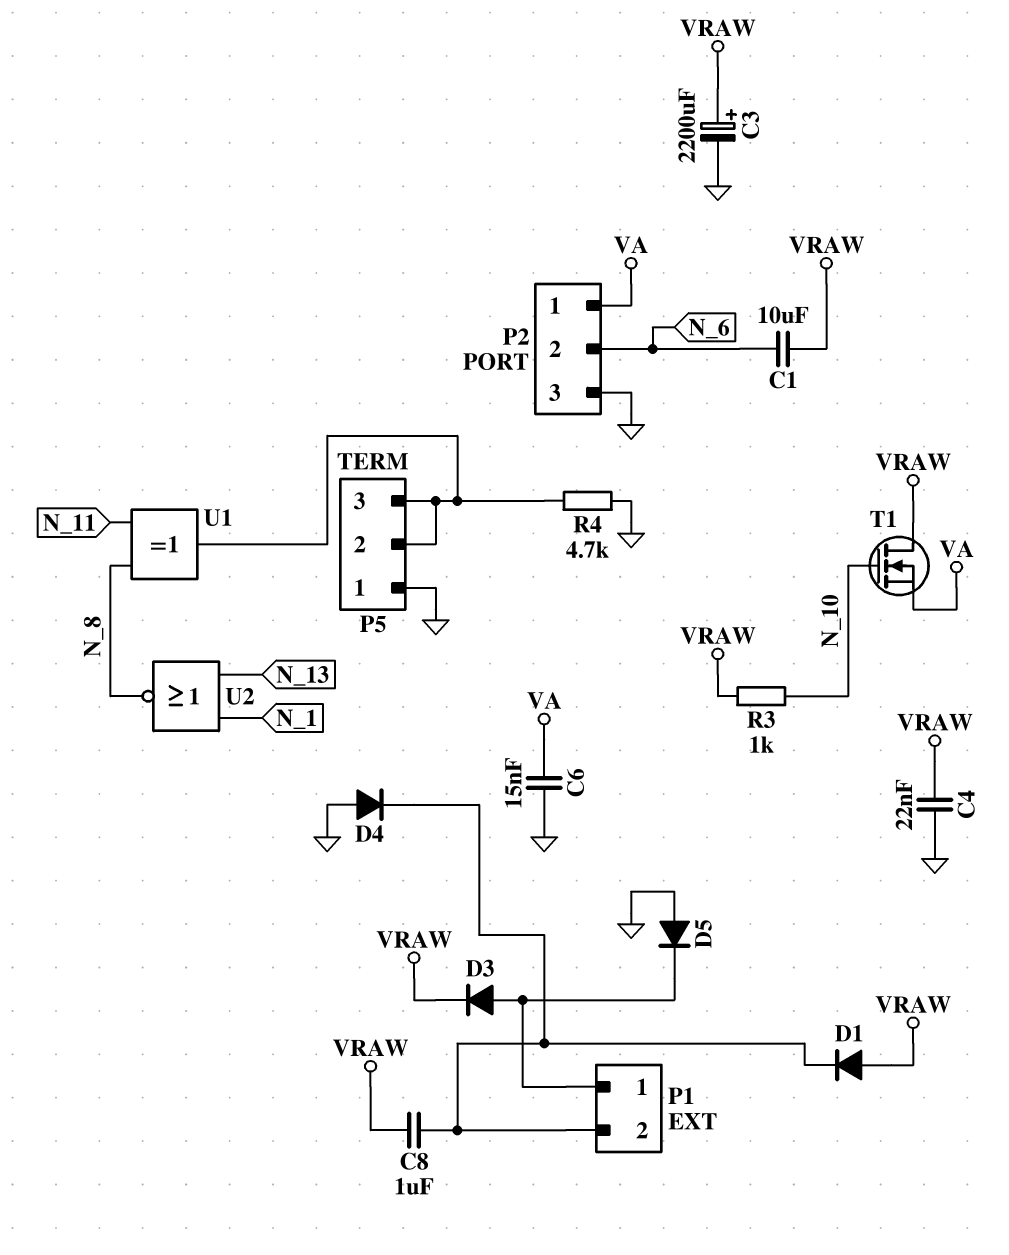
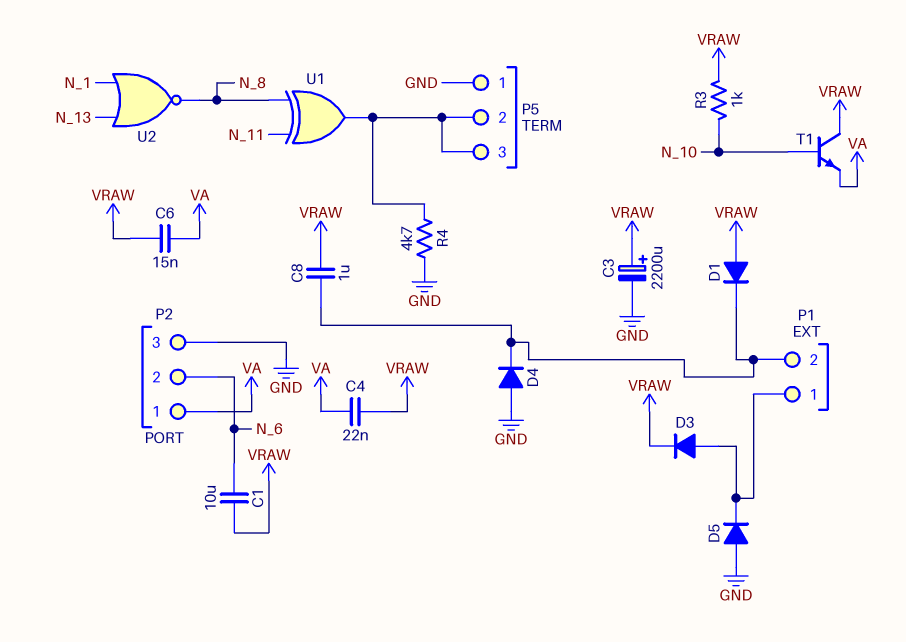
C4: 22nF (GND, VRAW) -> 22nF (VA, VRAW)
C6: 15nF (GND, VA) -> 15nF (VA, VRAW)
T1: NMOS (G N_10, D VRAW, S VA) -> NPN (B N_10, C VRAW, E VA)

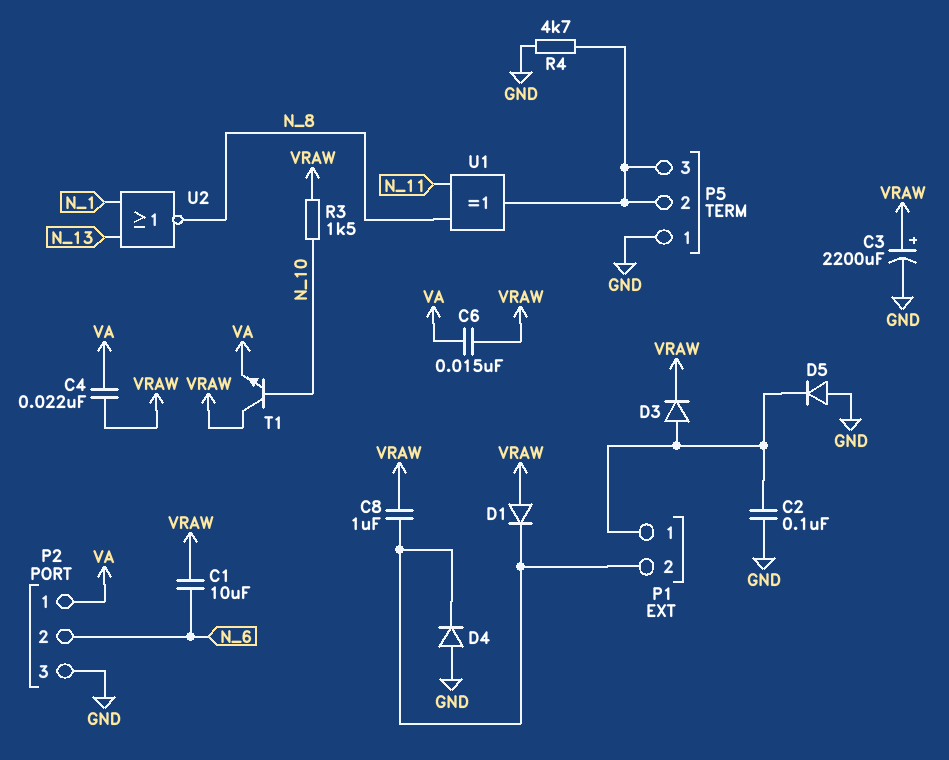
C2: none -> 100nF (GND, P1/1)
R3: 1k (N_10, VRAW) -> 1.5k (N_10, VRAW)

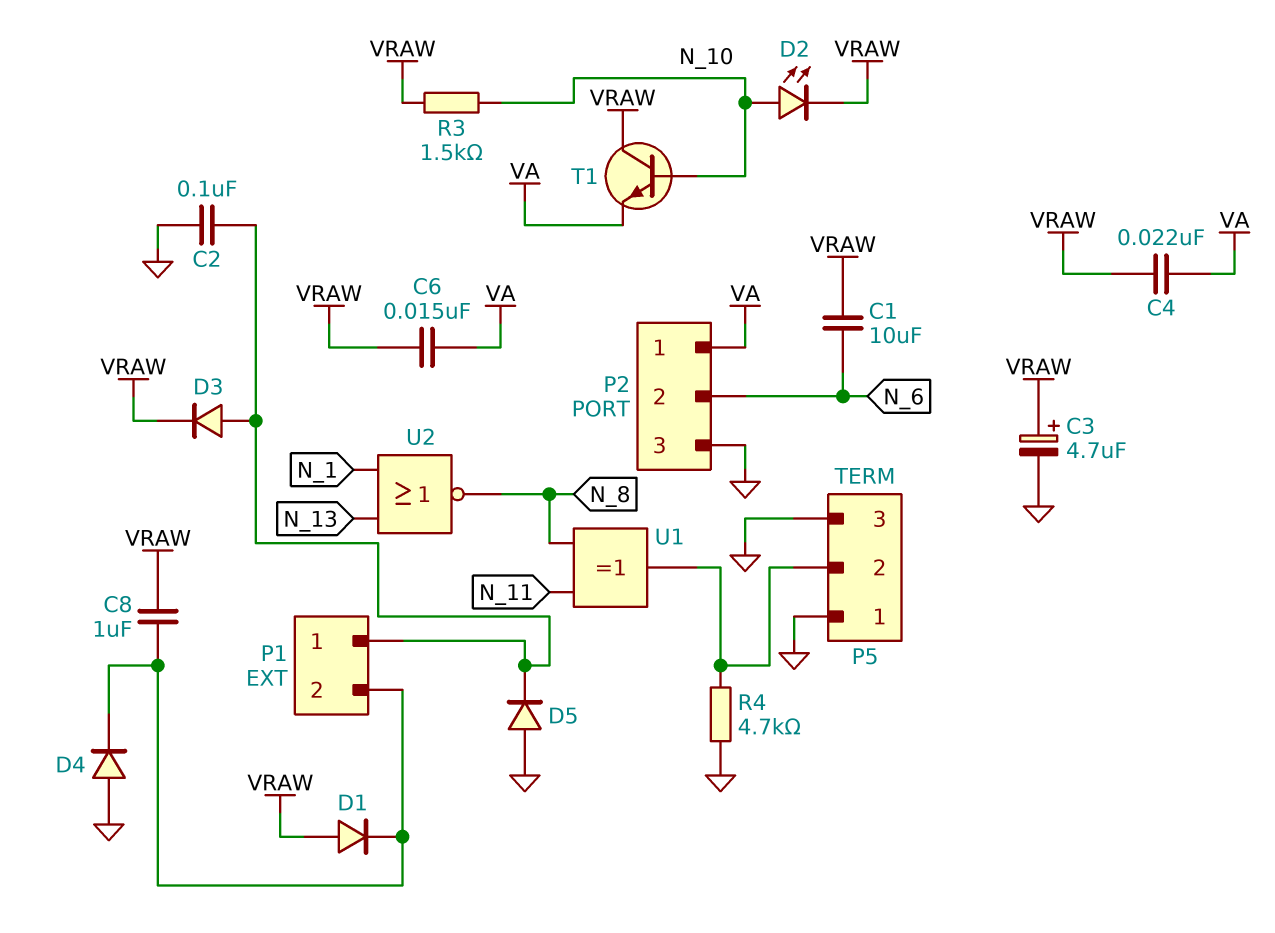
C3: 2200uF (plus VRAW, minus GND) -> 4.7uF (plus VRAW, minus GND)
D2: none -> LED (A N_10, K VRAW)
P5 pin 3: P5/2 -> GND

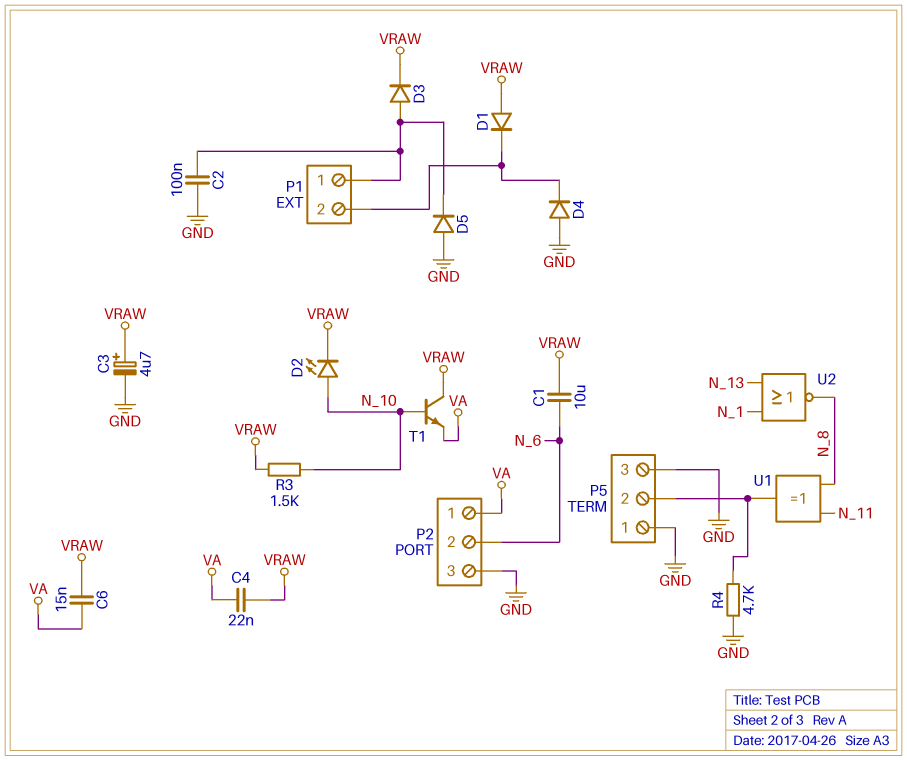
C8: 1uF (P1/2, VRAW) -> none

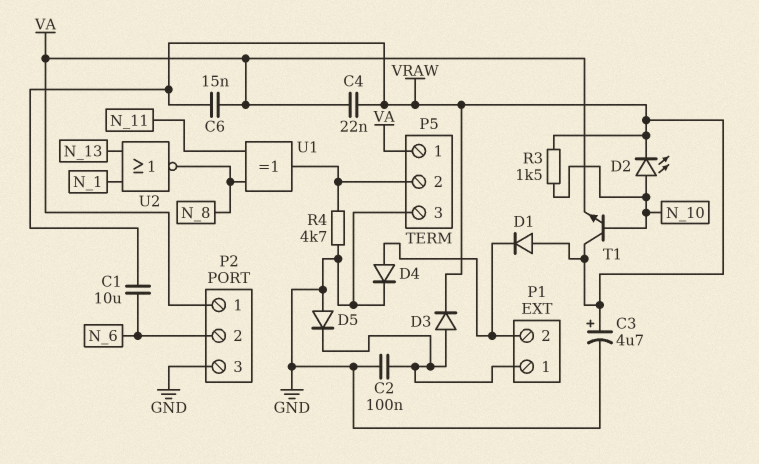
D4: diode (A GND, K P1/2) -> diode (A P1/2, K GND)
P5 pin 1: GND -> VA

